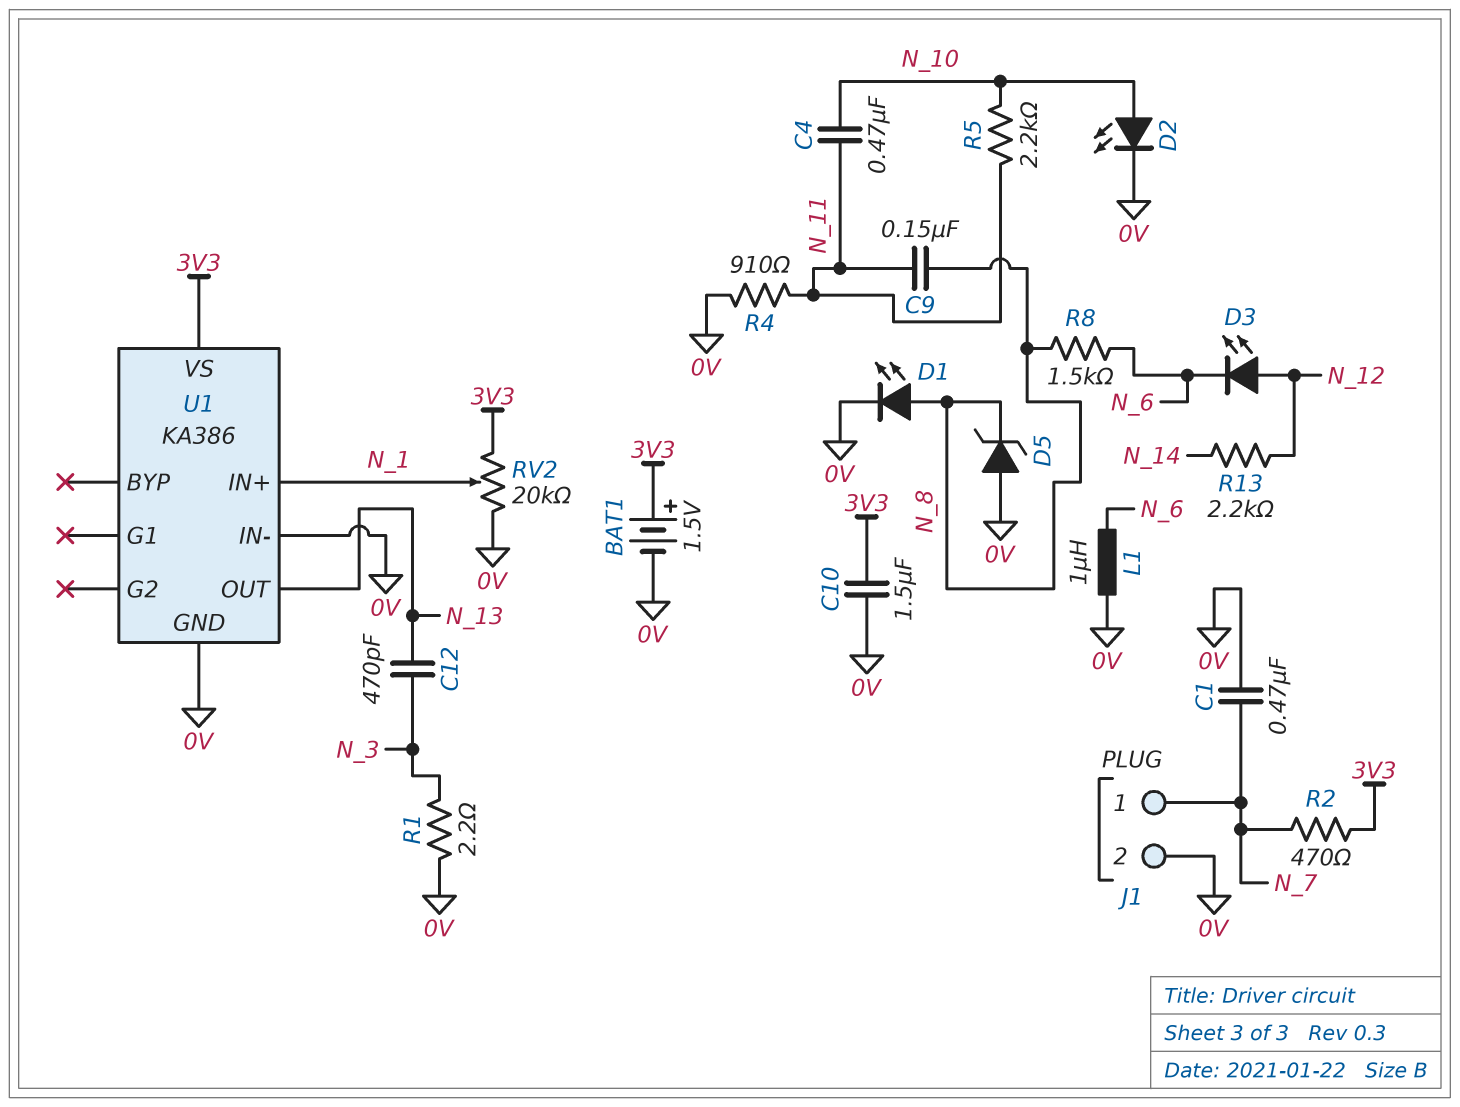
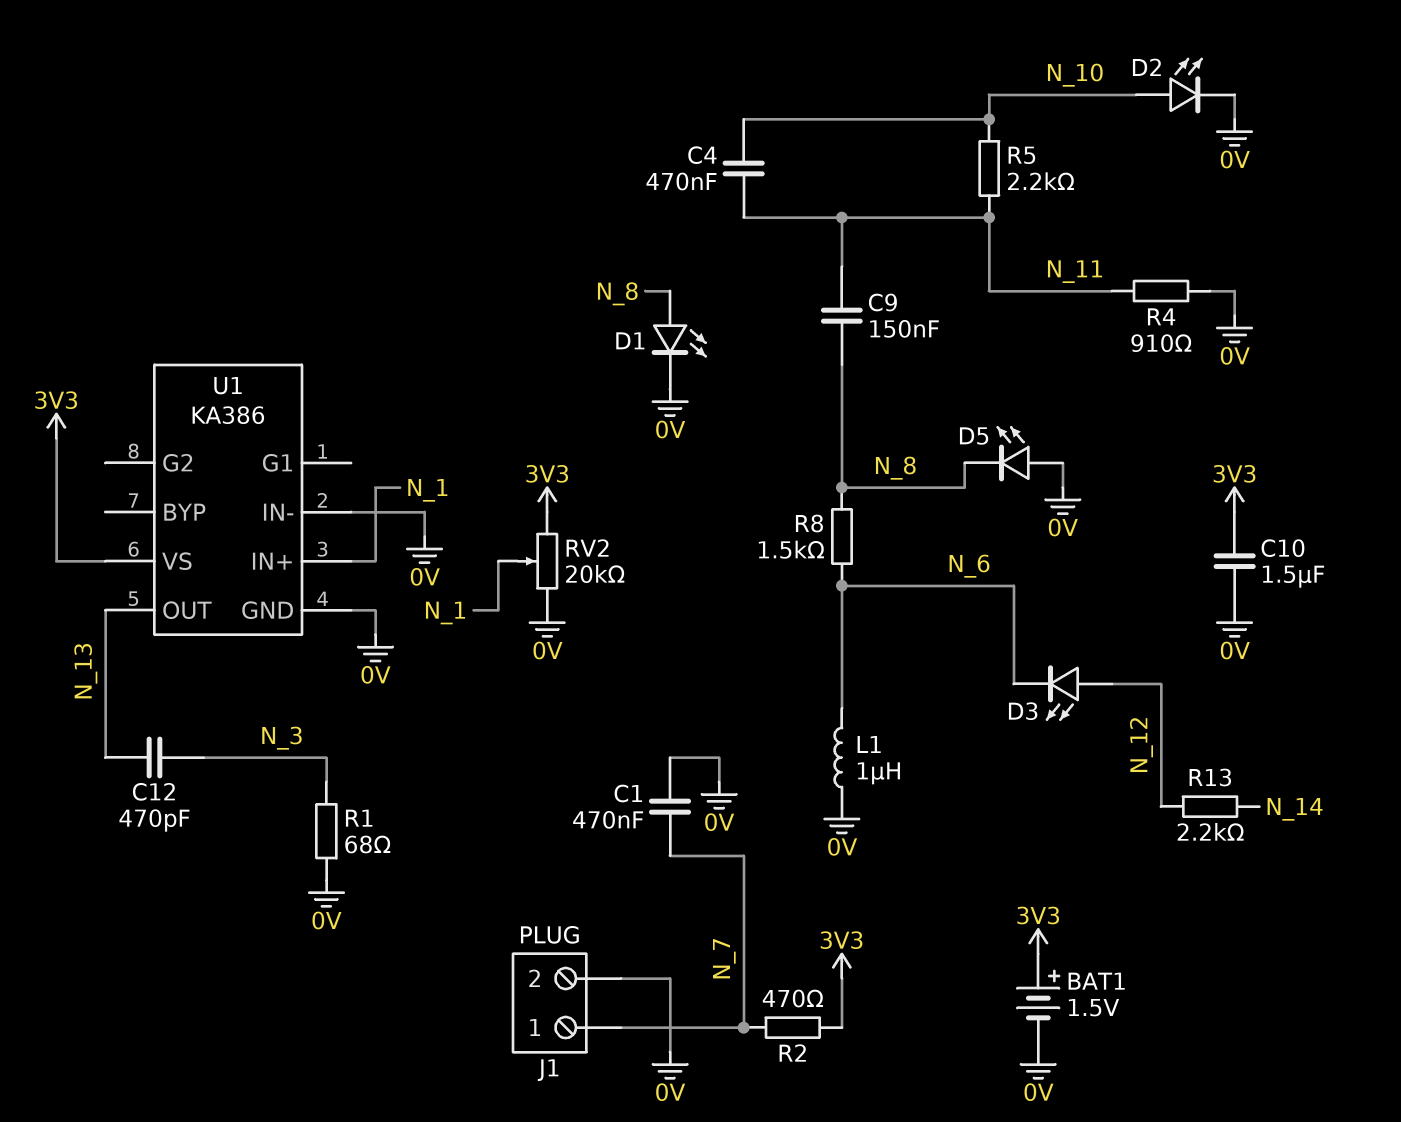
D5: zener (A 0V, K N_8) -> LED (A 0V, K N_8)
R1: 2.2 (0V, N_3) -> 68 (0V, N_3)

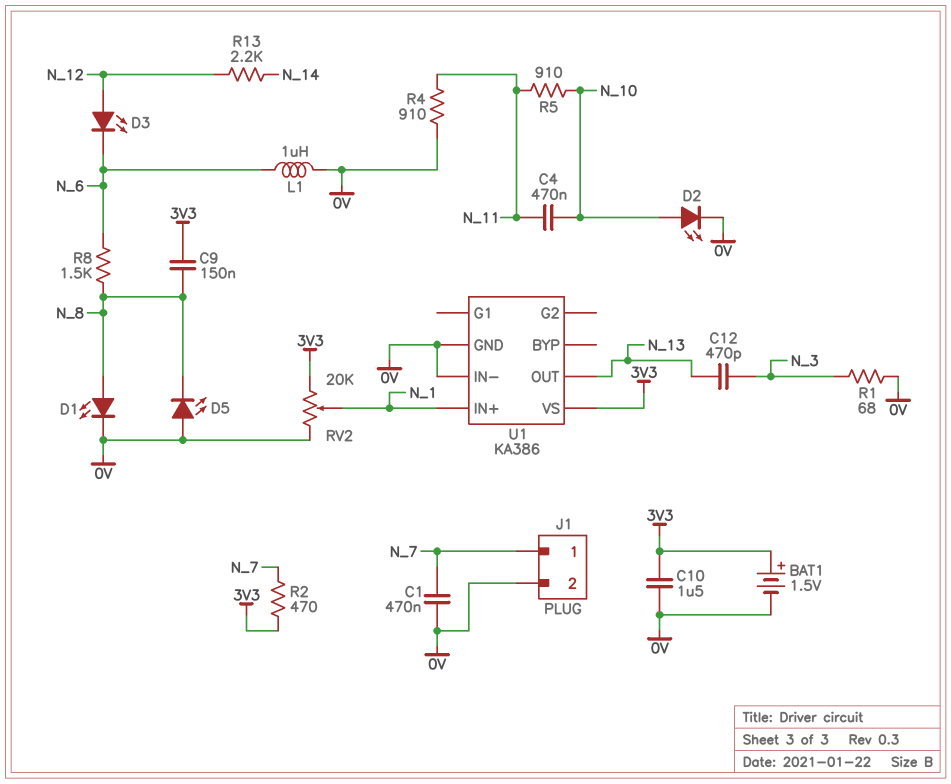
C9: 150nF (N_8, N_11) -> 150nF (3V3, N_8)
R5: 2.2k (N_10, N_11) -> 910 (N_10, N_11)

